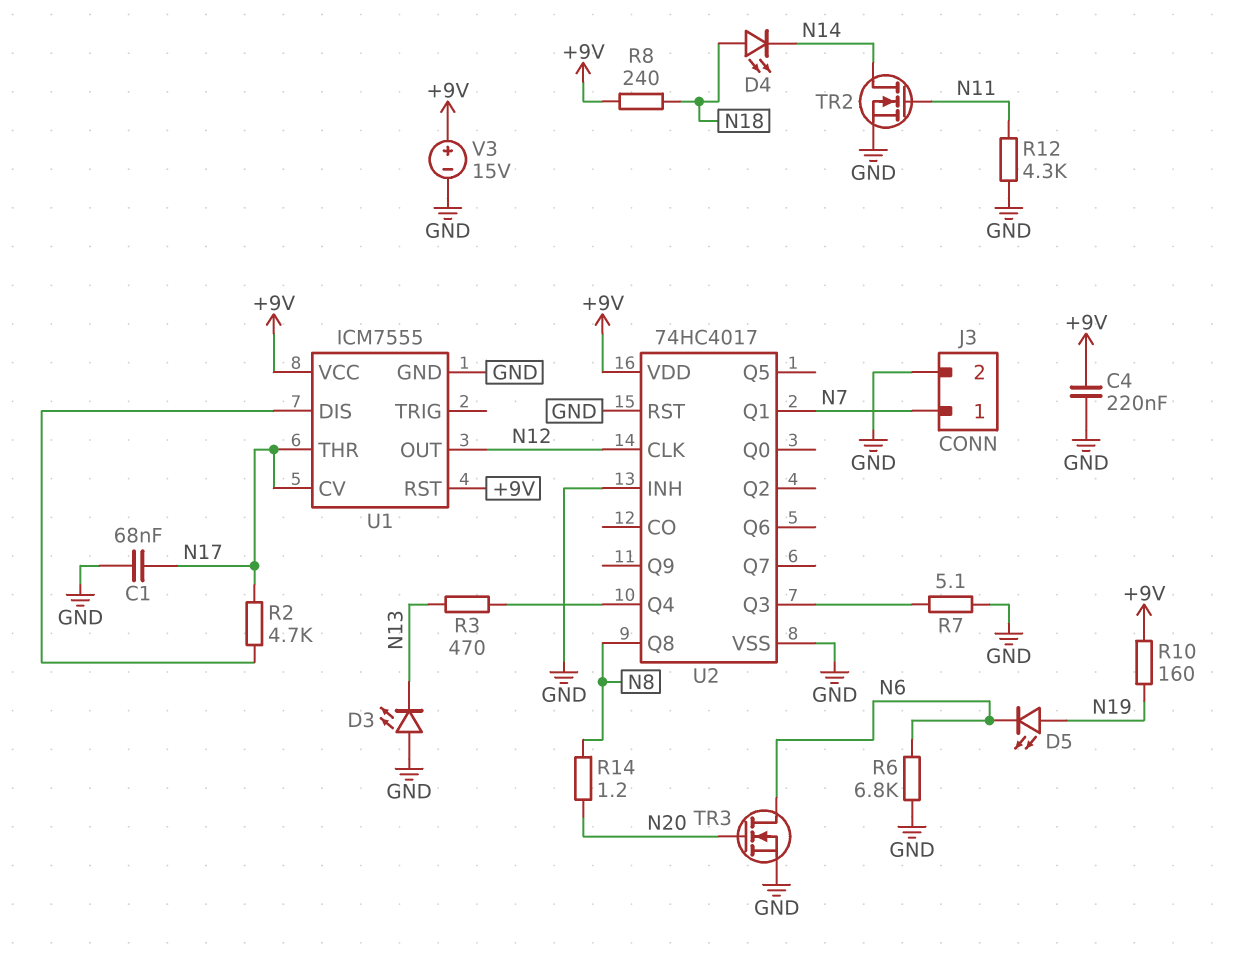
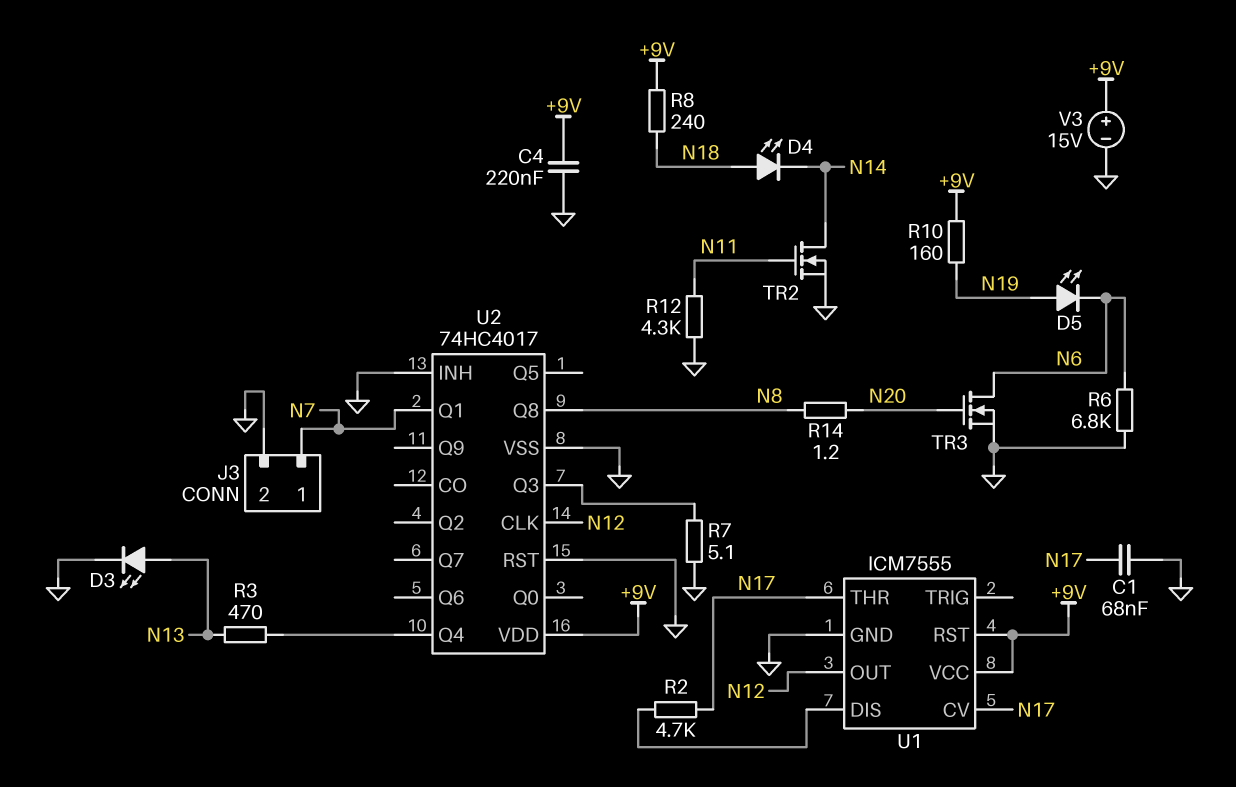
D3: LED (A GND, K N13) -> LED (A N13, K GND)

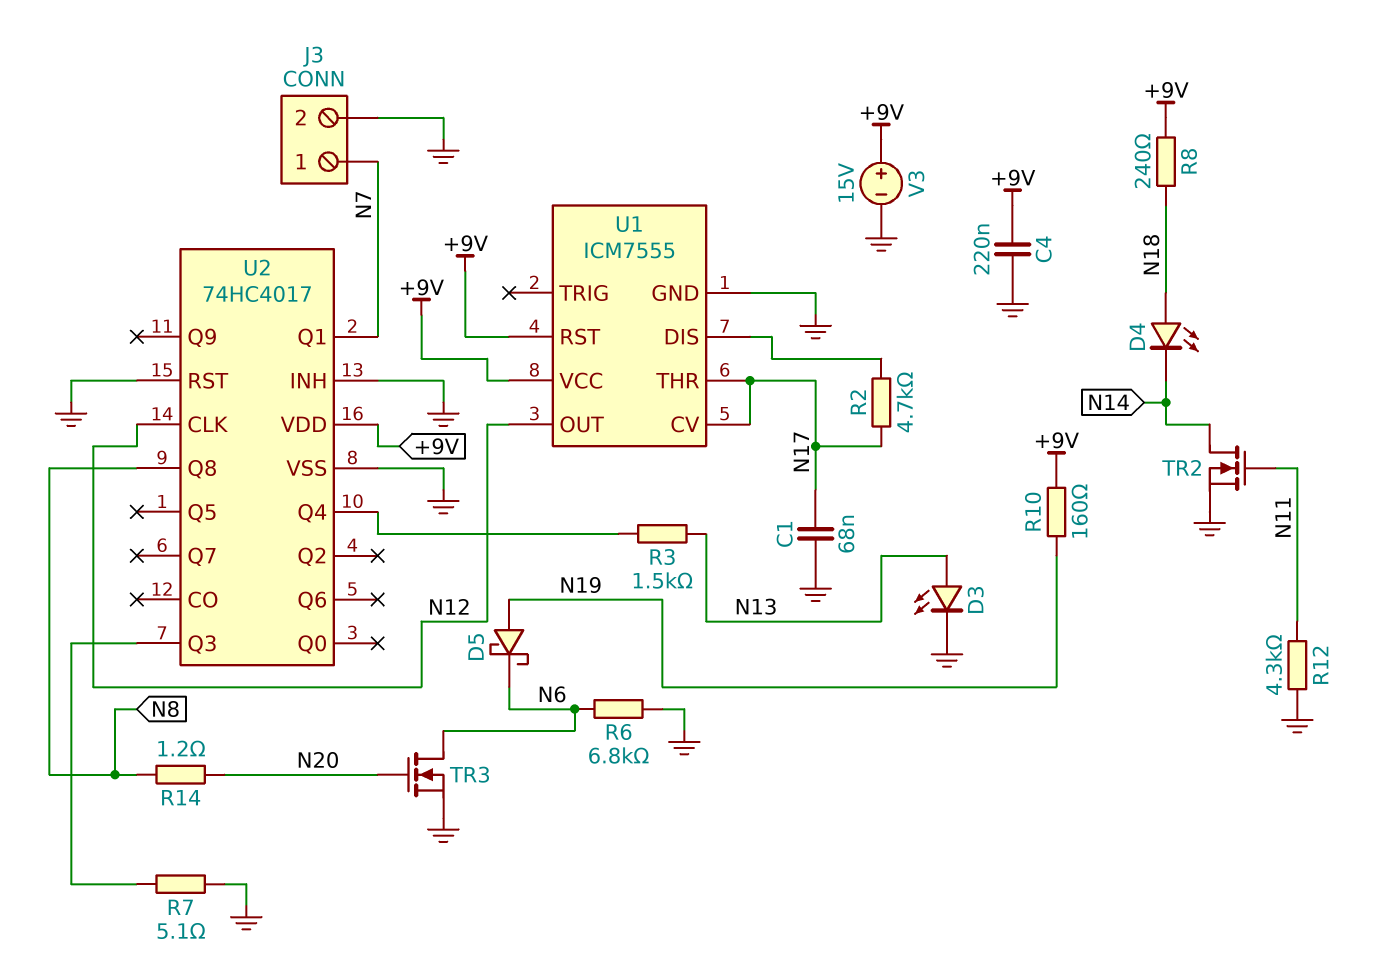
D5: LED (A N19, K N6) -> schottky (A N19, K N6)
R3: 470 (N13, U2/Q4) -> 1.5k (N13, U2/Q4)

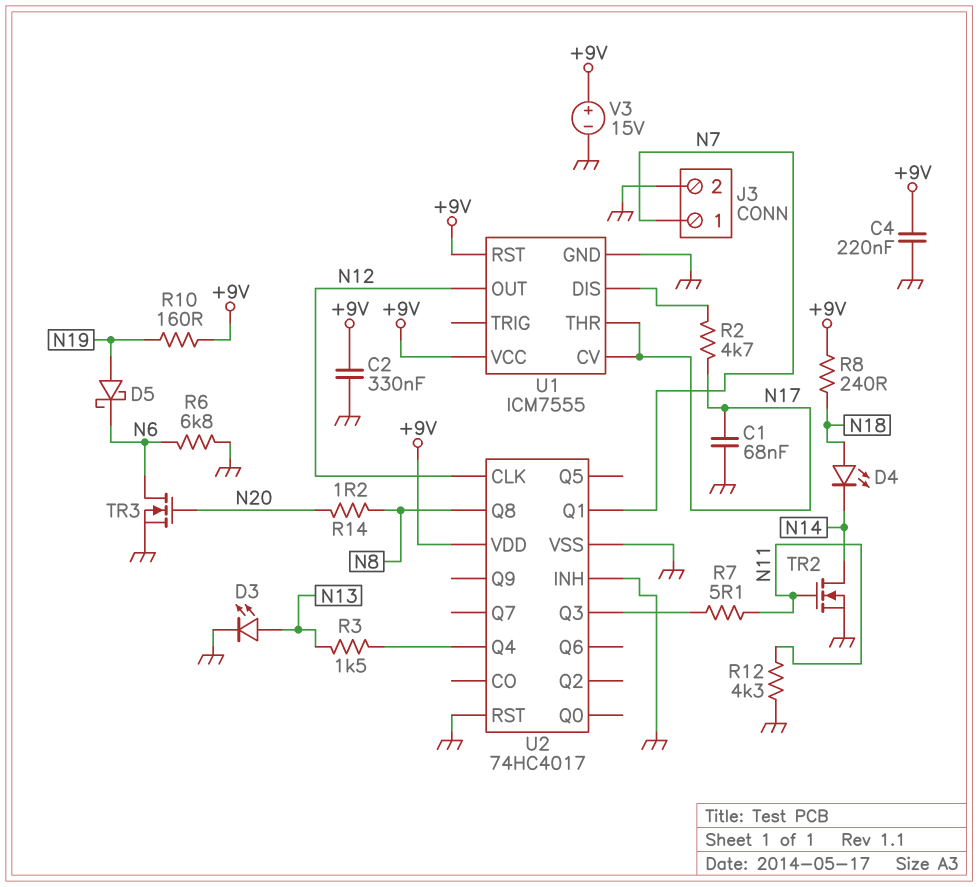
C2: none -> 330nF (+9V, GND)
R7: 5.1 (GND, U2/Q3) -> 5.1 (N11, U2/Q3)

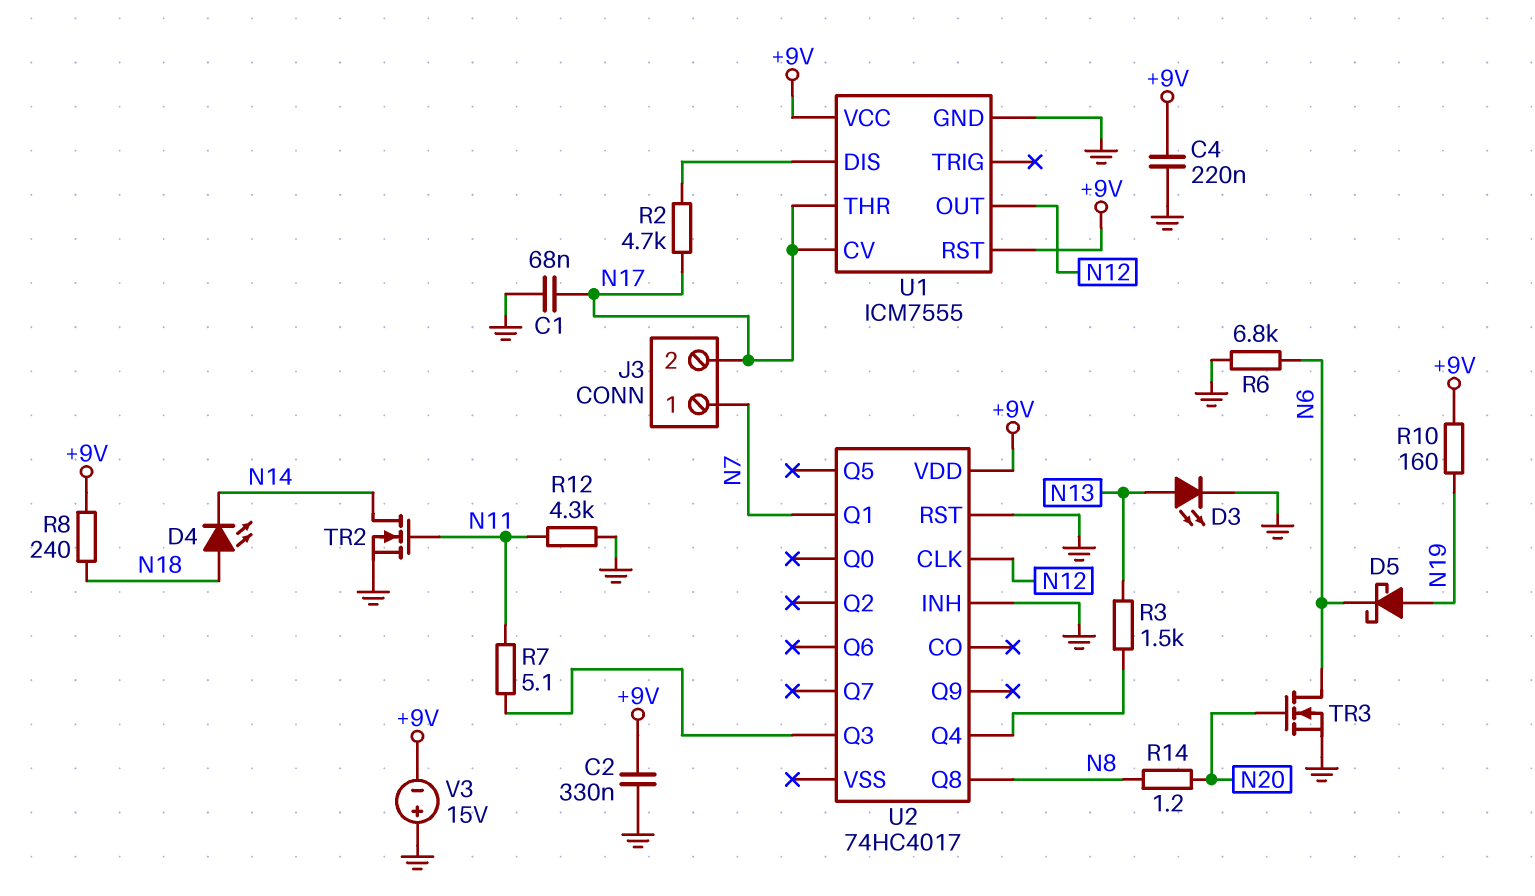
J3 pin 2: GND -> N17
U2 pin VSS: GND -> none
V3: 15V (plus +9V, minus GND) -> 15V (plus GND, minus +9V)

